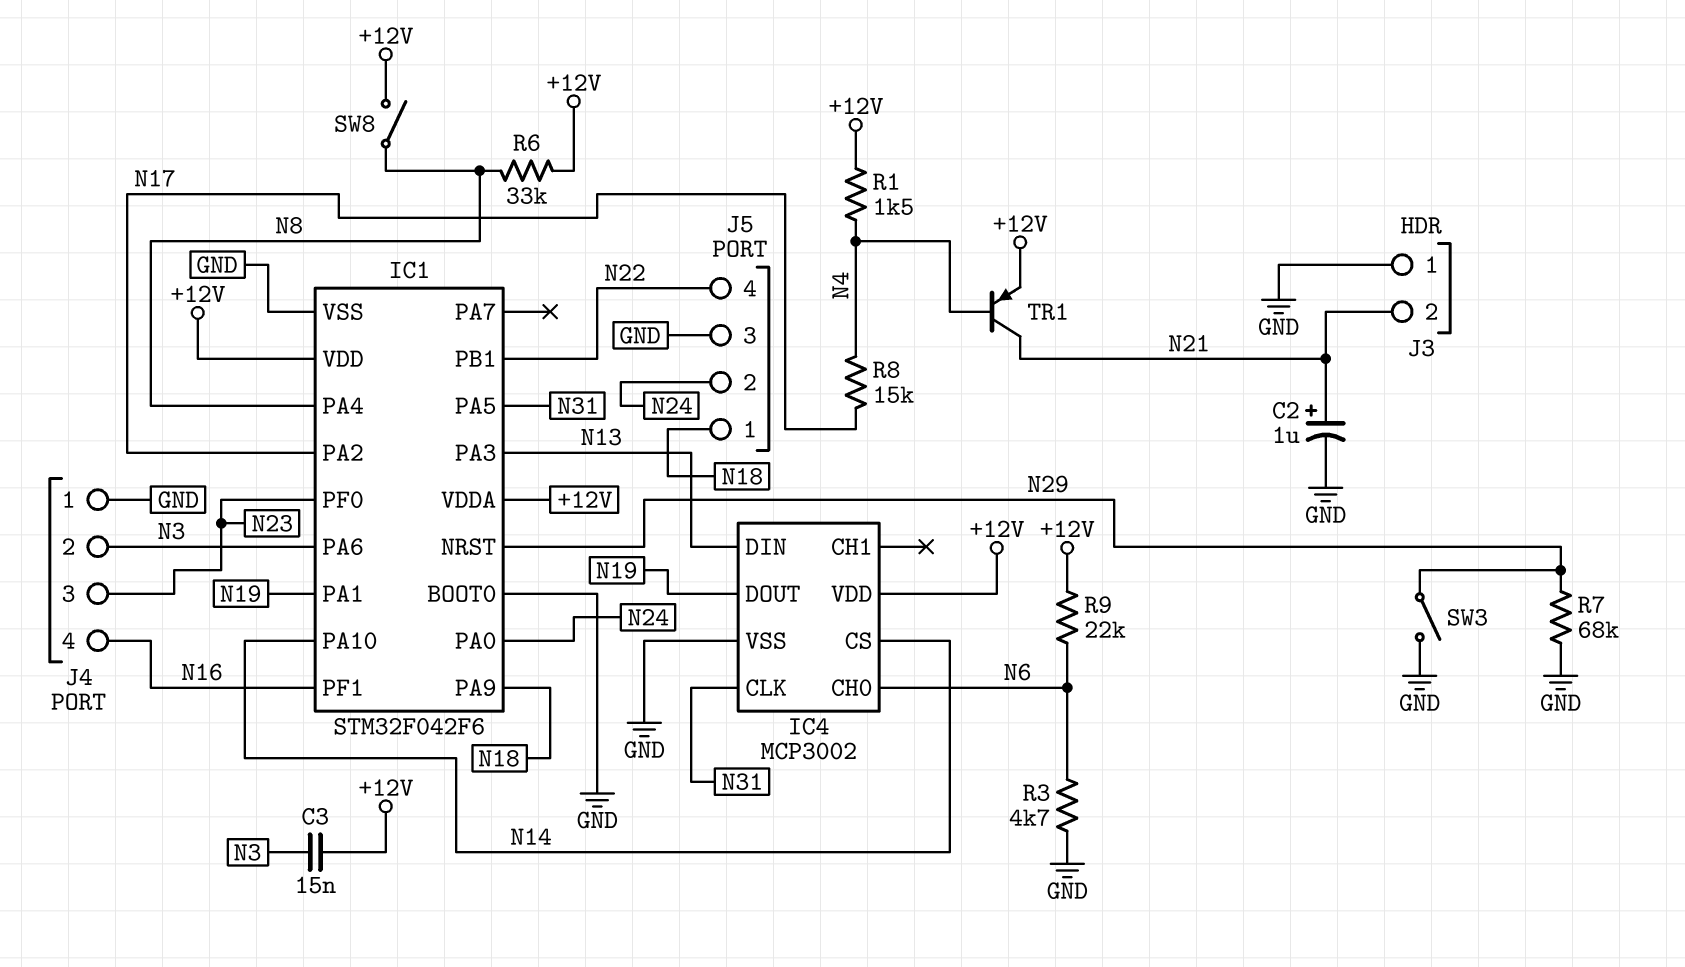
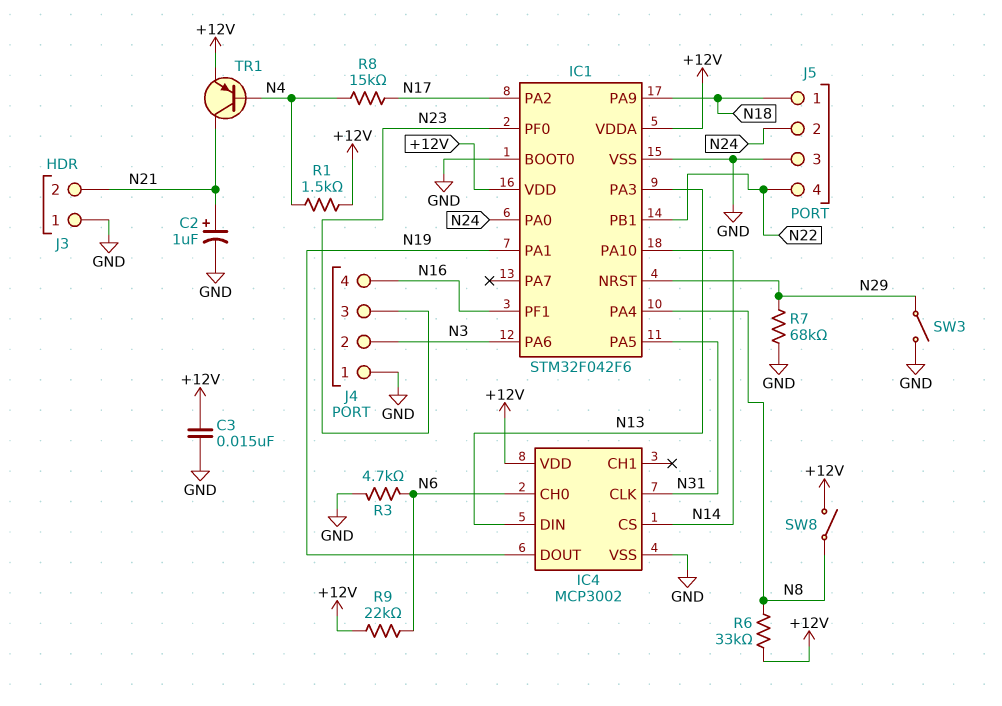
C3: 15nF (+12V, N3) -> 15nF (+12V, GND)

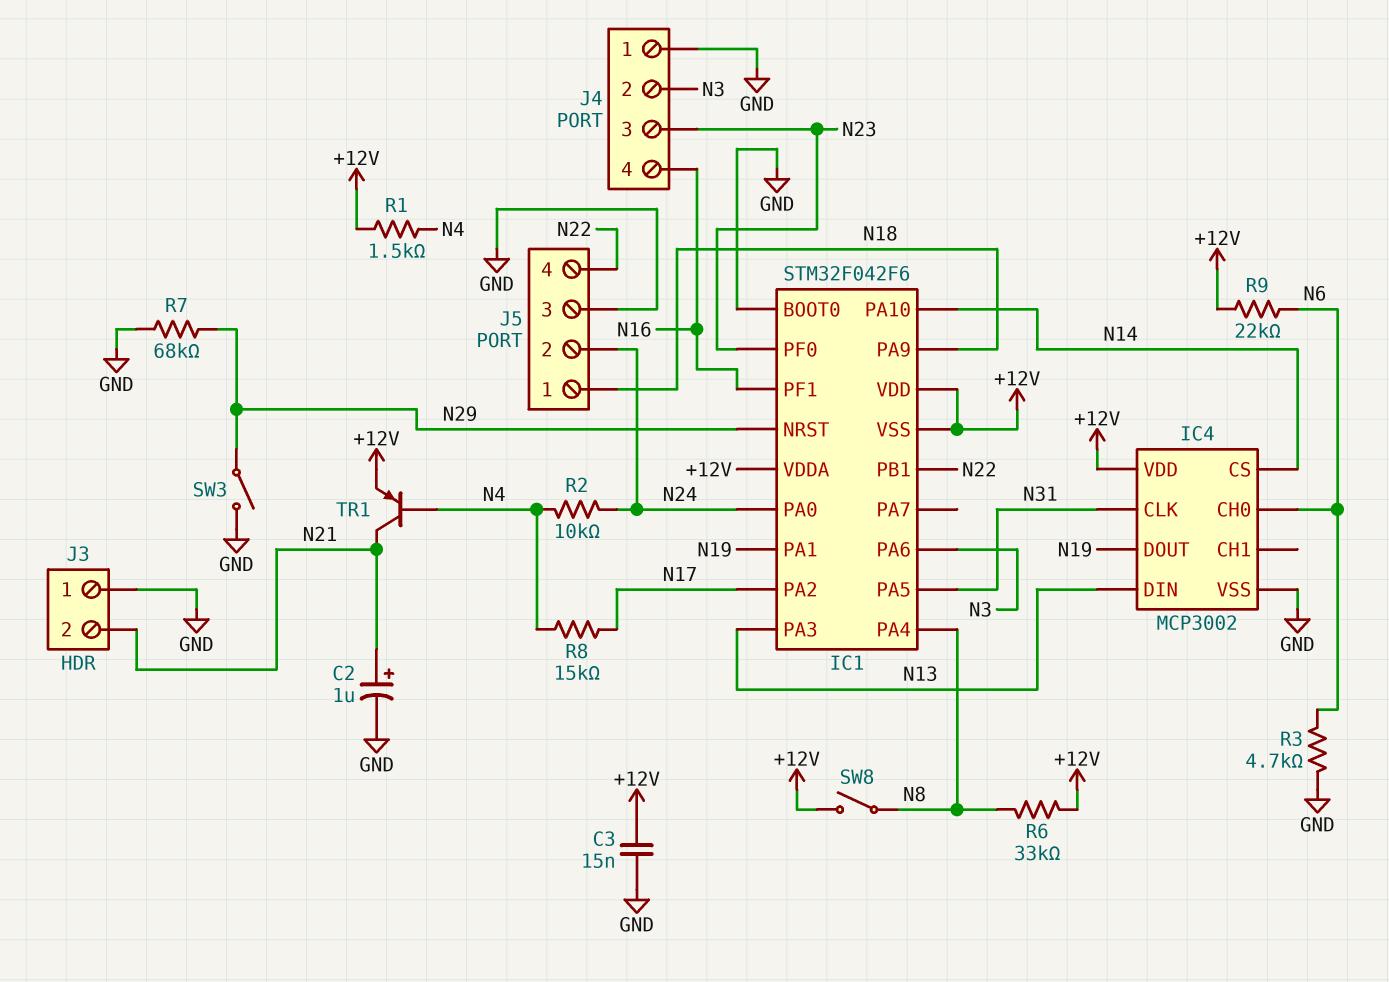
IC1 pin VSS: GND -> +12V
R2: none -> 10k (N4, N24)

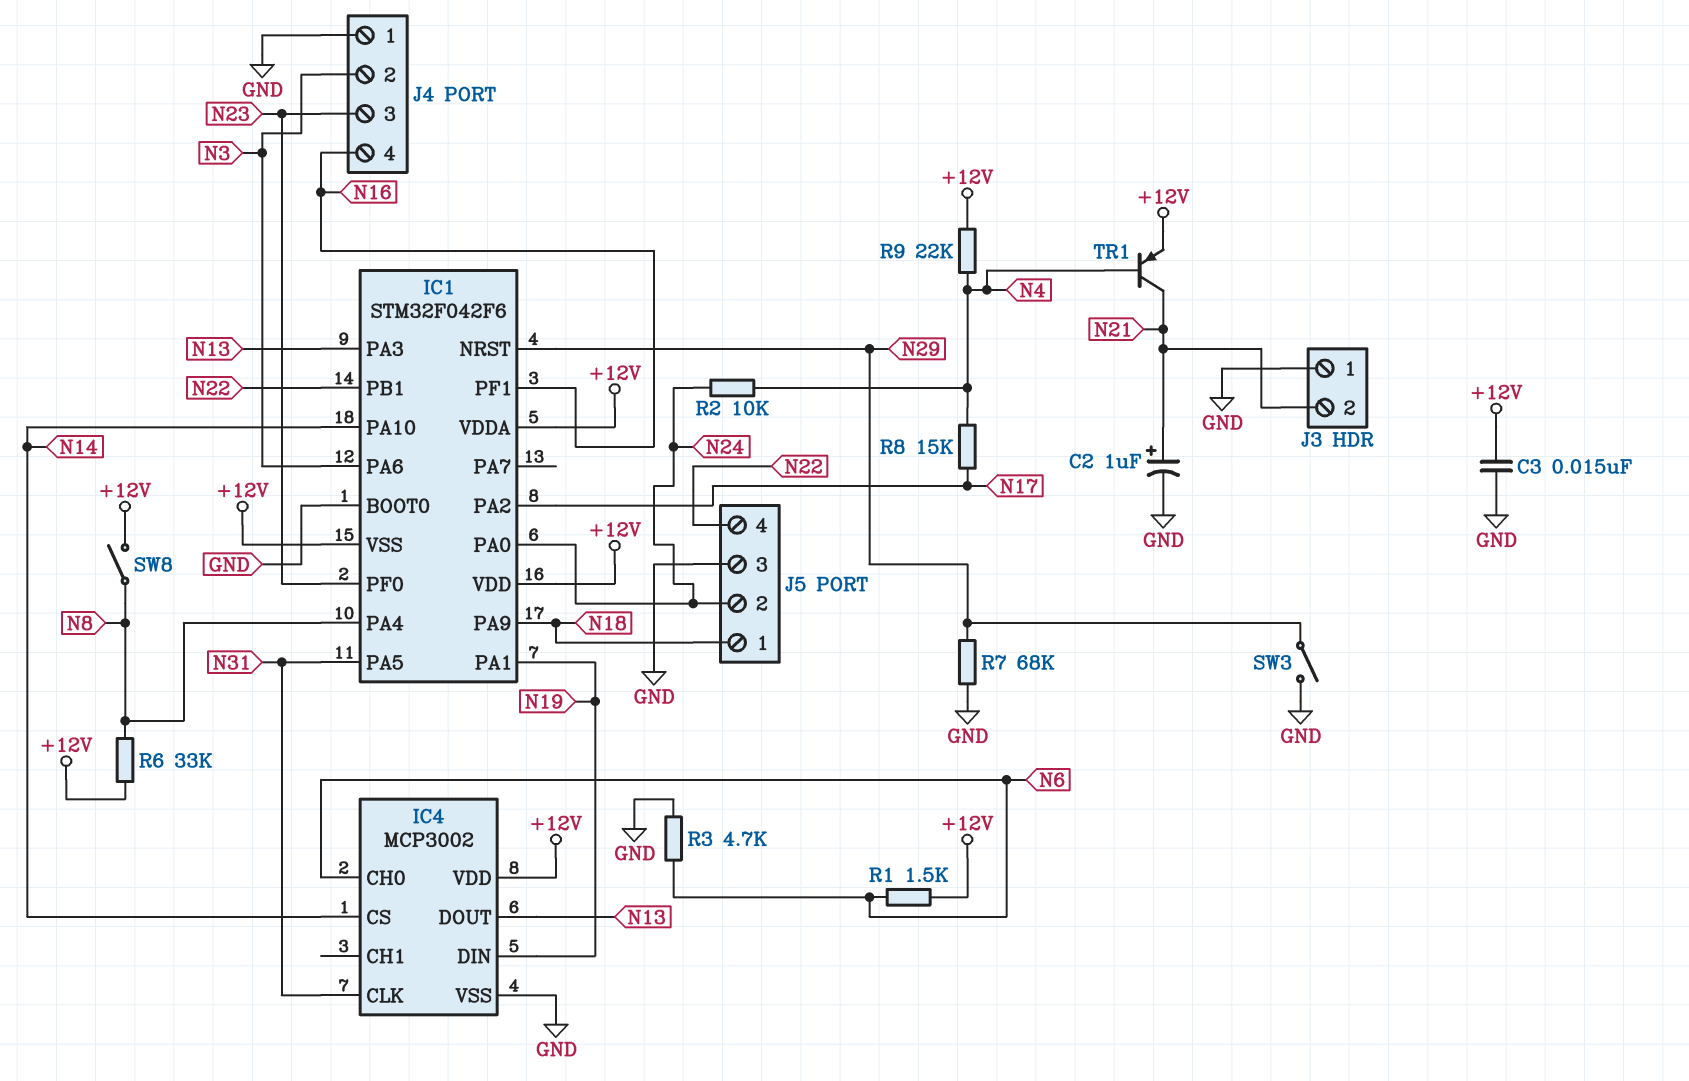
IC4 pin DIN: N13 -> N19
IC4 pin DOUT: N19 -> N13
R1: 1.5k (+12V, N4) -> 1.5k (+12V, N6)
R9: 22k (+12V, N6) -> 22k (+12V, N4)

